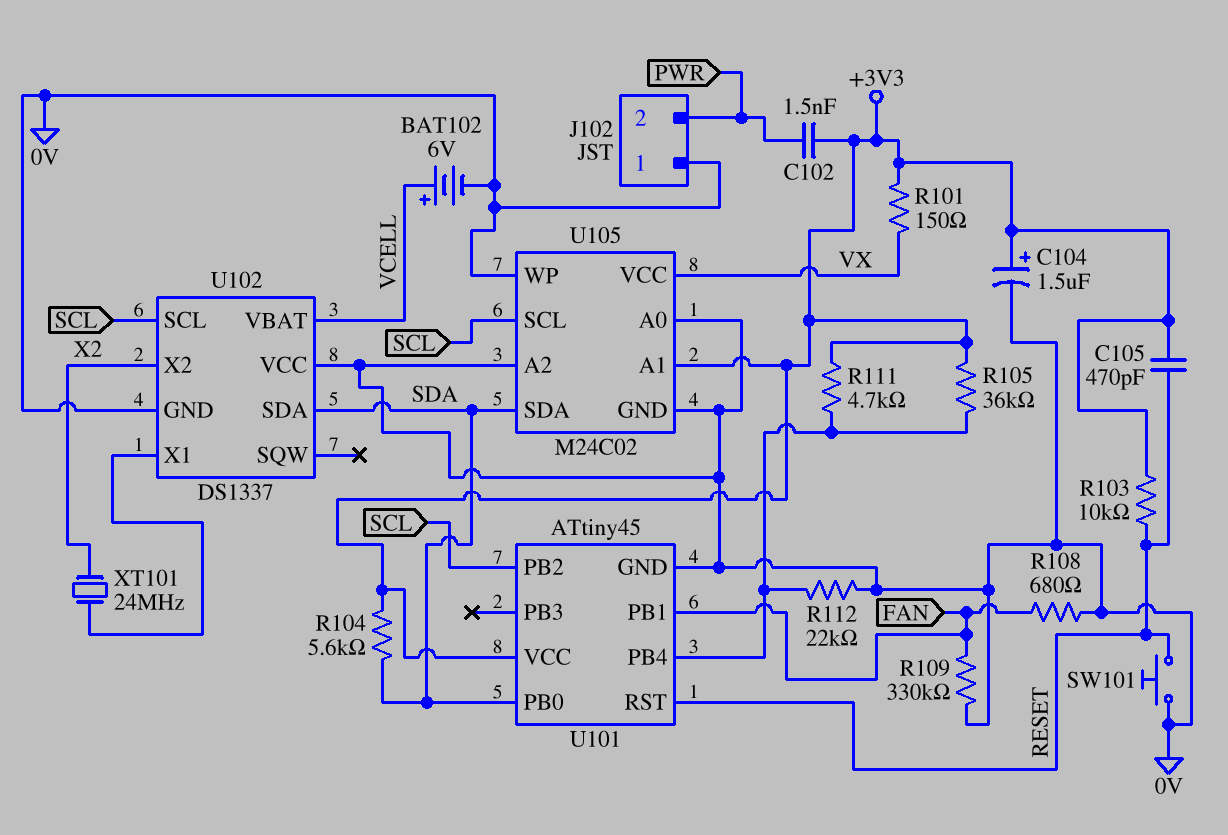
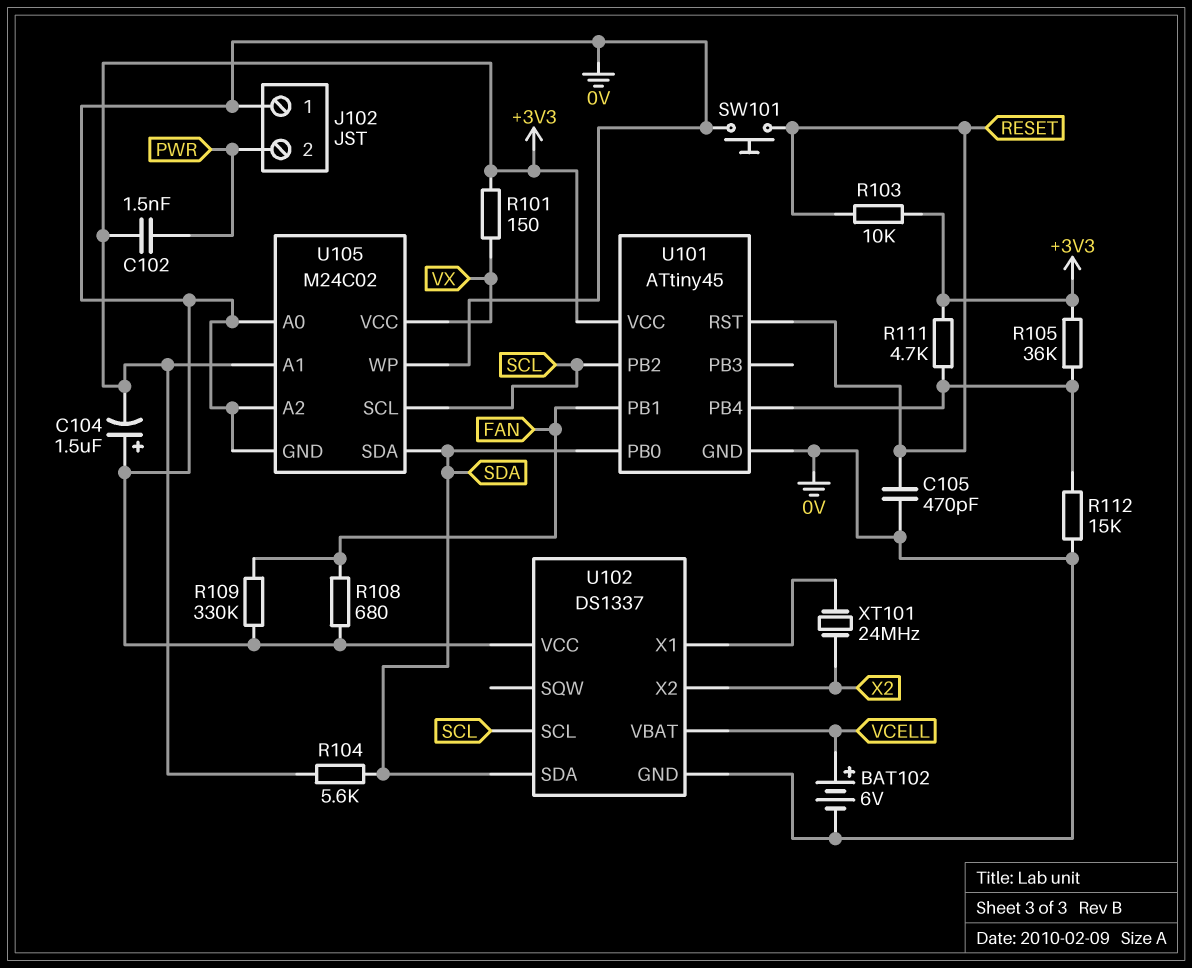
C104: 1.5uF (plus +3V3, minus 0V) -> 1.5uF (plus 0V, minus +3V3)
C105: 470pF (+3V3, RESET) -> 470pF (0V, RESET)
R112: 22k (0V, U101/PB4) -> 15k (0V, U101/PB4)

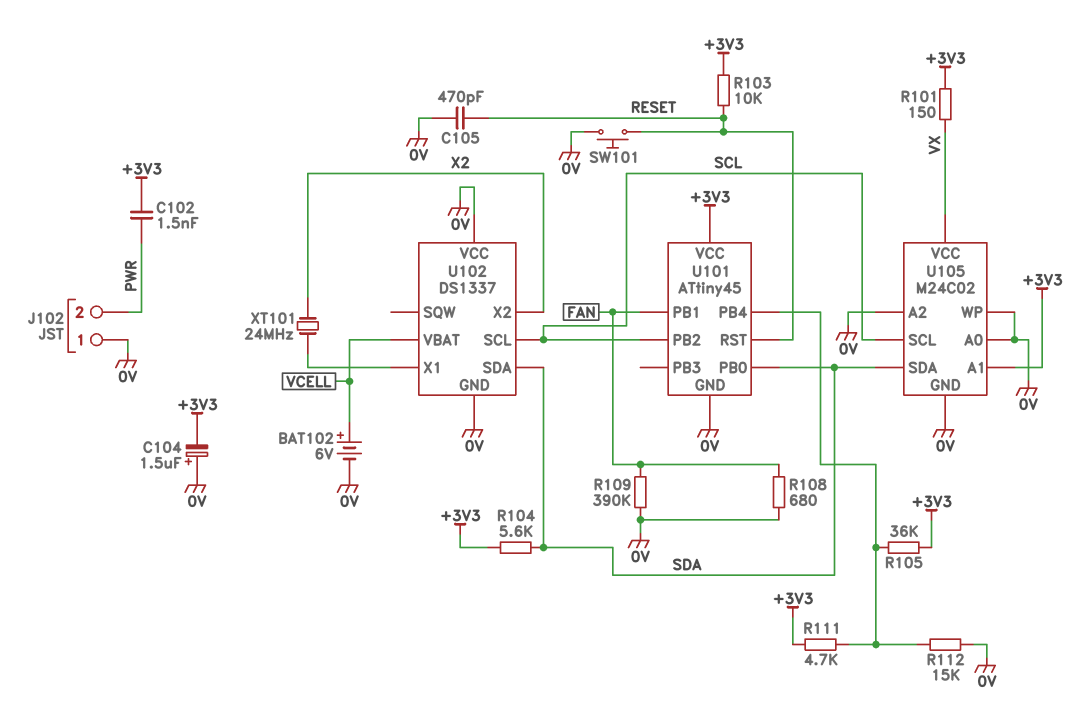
R109: 330k (0V, FAN) -> 390k (0V, FAN)

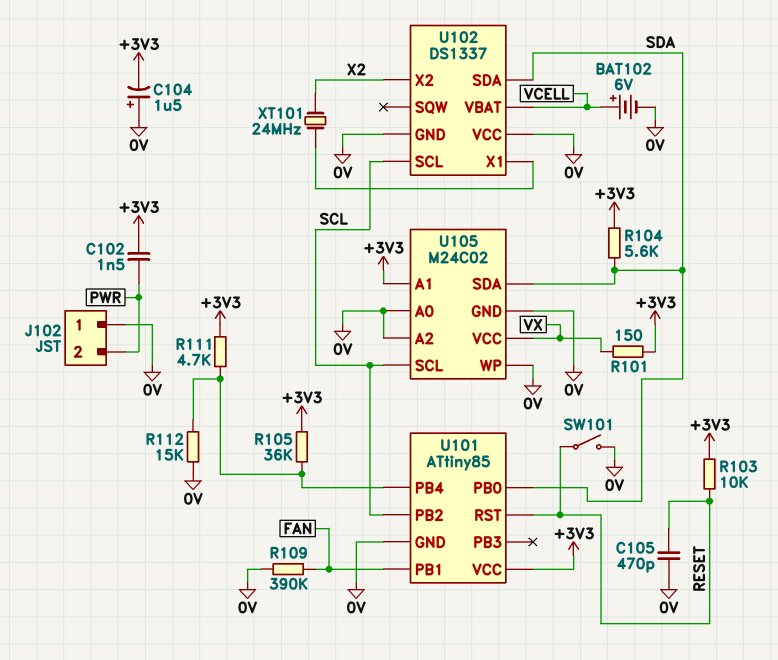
R108: 680 (0V, FAN) -> none
SW101: button (0V, RESET) -> switch (0V, RESET)
U101: ATtiny45 -> ATtiny85

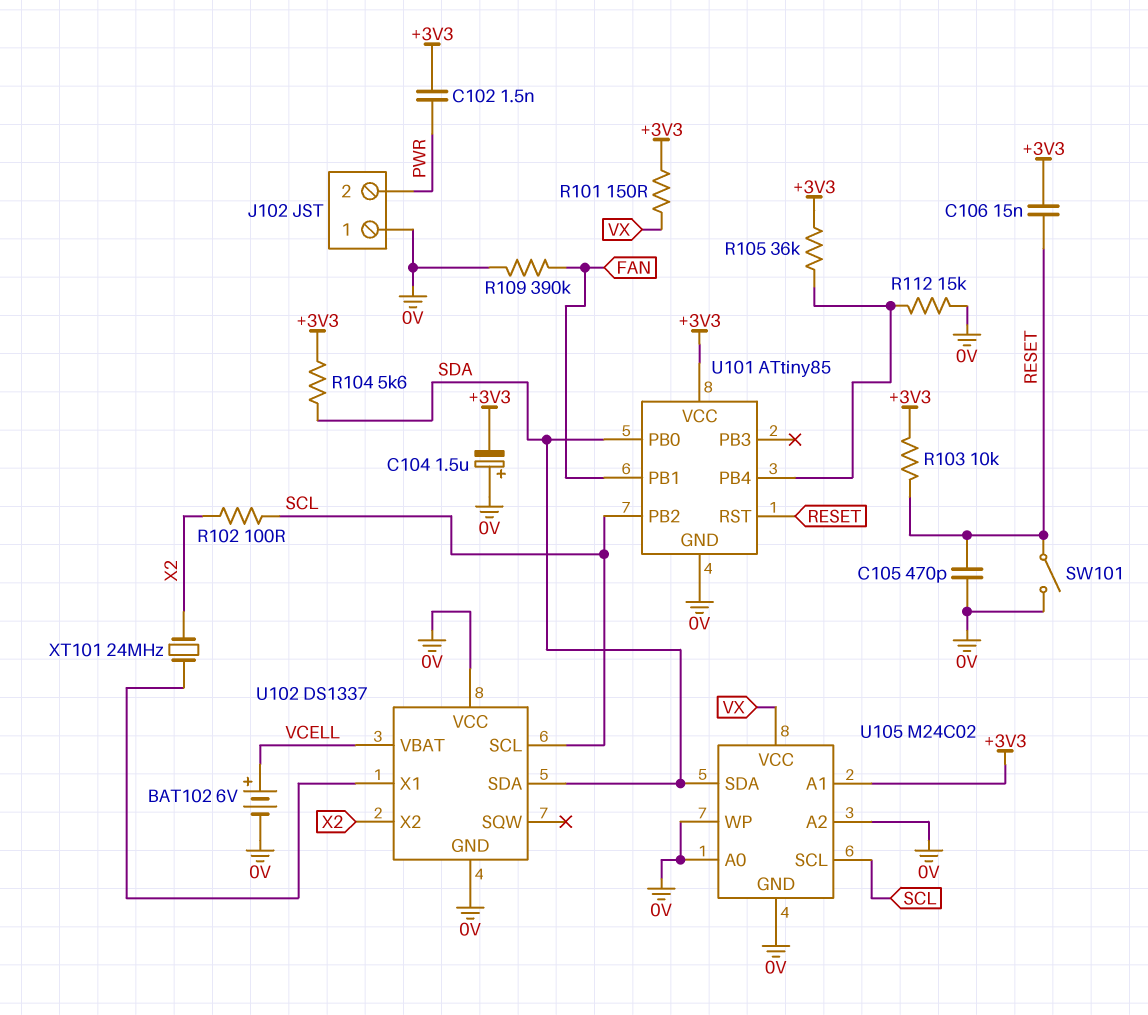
C106: none -> 15nF (+3V3, RESET)
R102: none -> 100 (SCL, X2)
R111: 4.7k (+3V3, U101/PB4) -> none

